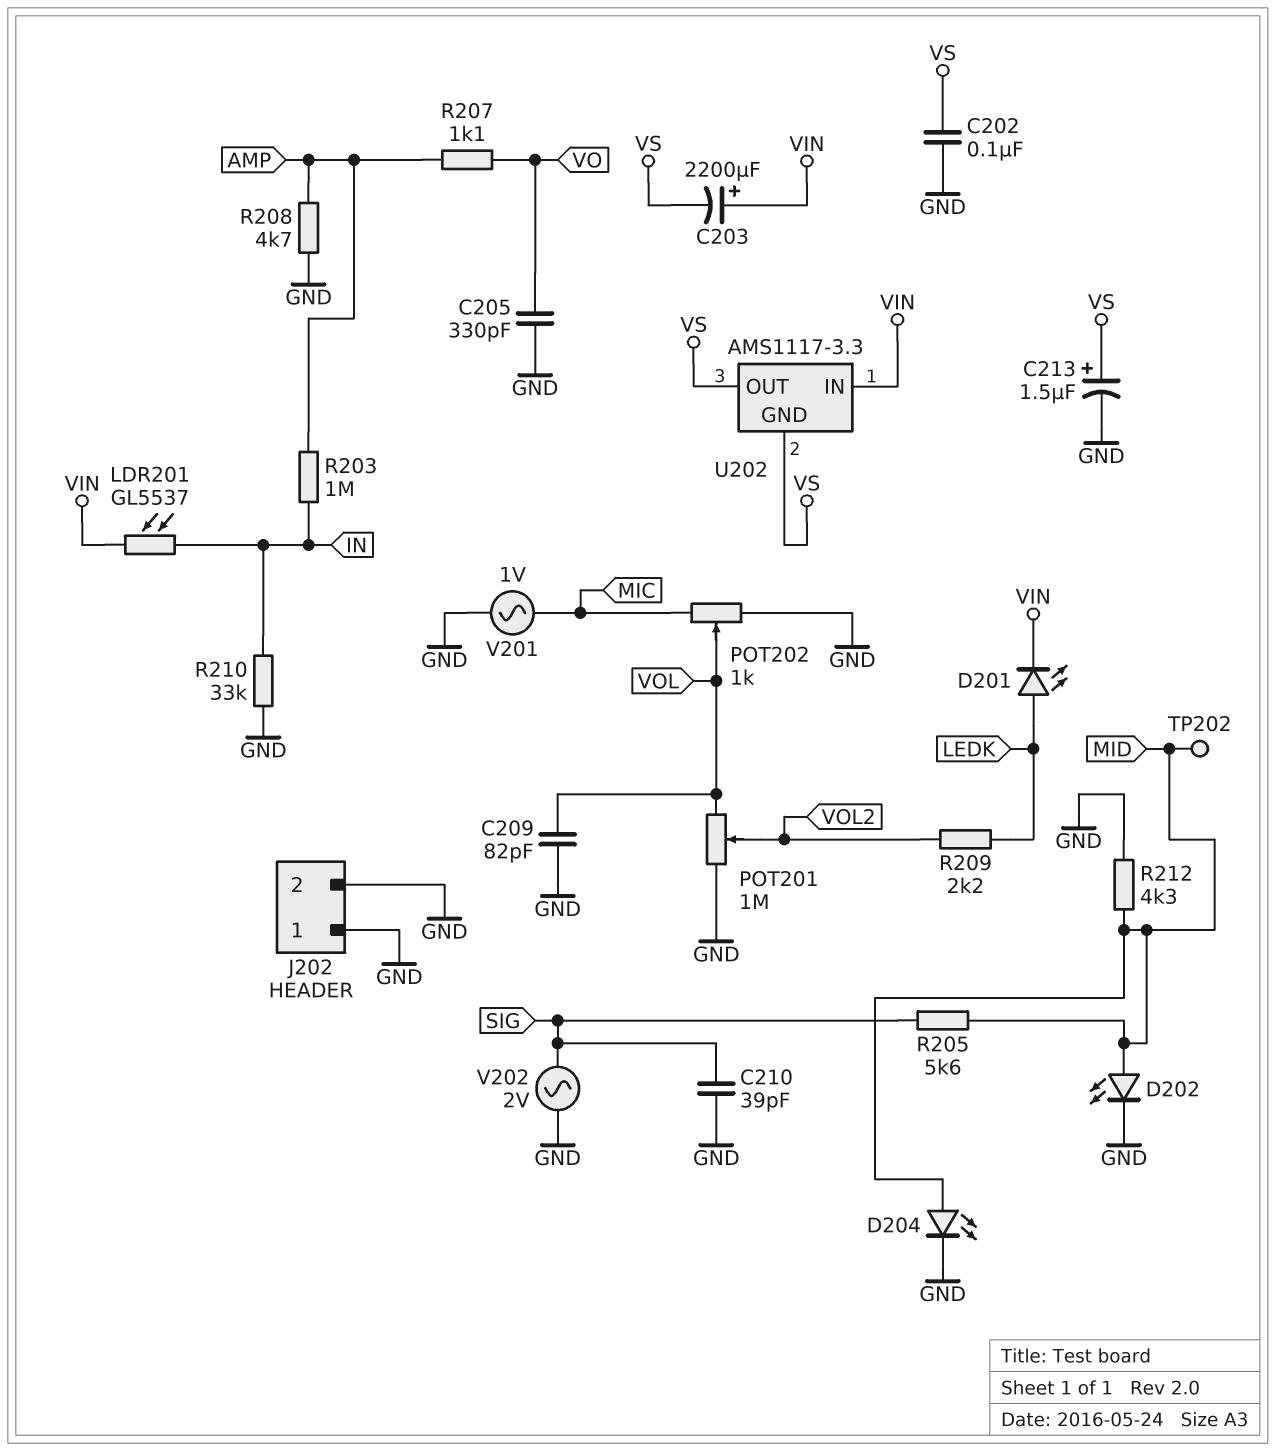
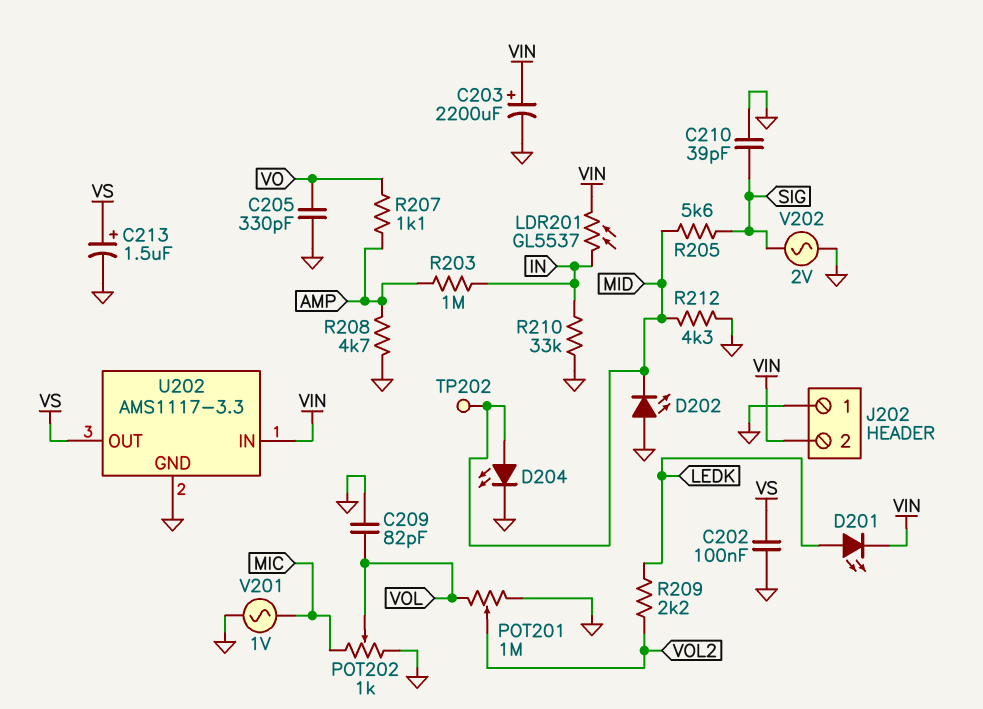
C203: 2200uF (plus VIN, minus VS) -> 2200uF (plus VIN, minus GND)
D202: LED (A MID, K GND) -> LED (A GND, K MID)
J202 pin 2: GND -> VIN
U202 pin GND: VS -> GND

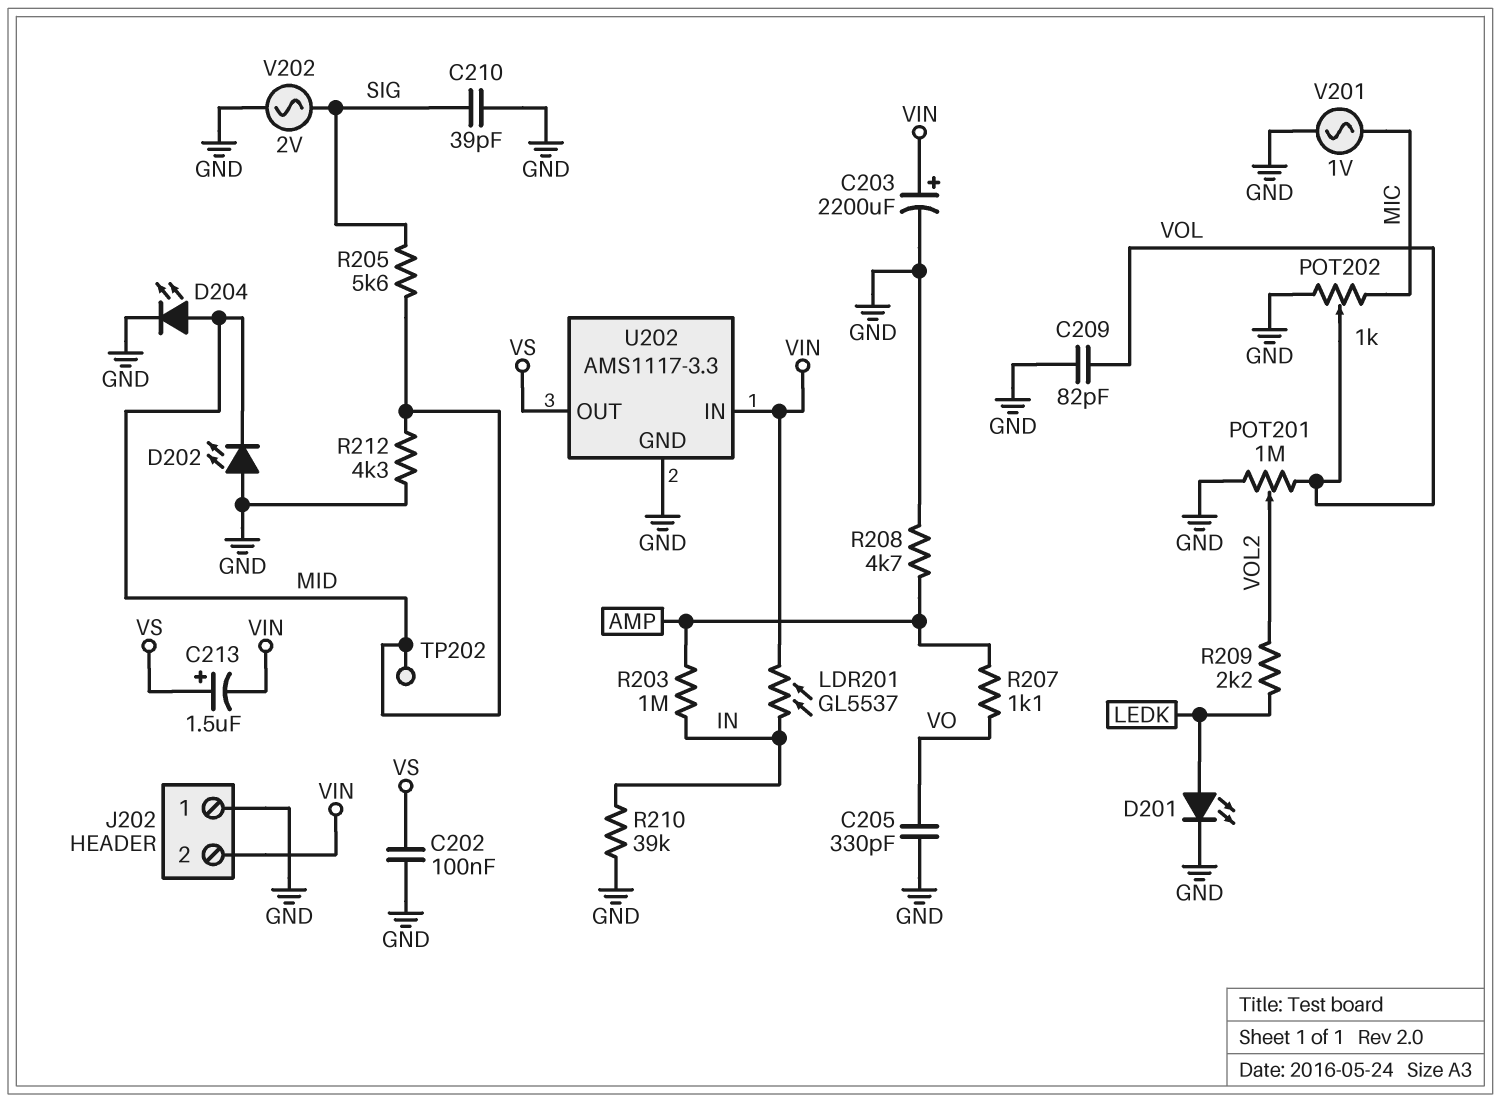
C213: 1.5uF (plus VS, minus GND) -> 1.5uF (plus VS, minus VIN)
D201: LED (A LEDK, K VIN) -> LED (A LEDK, K GND)
R210: 33k (GND, IN) -> 39k (GND, IN)

